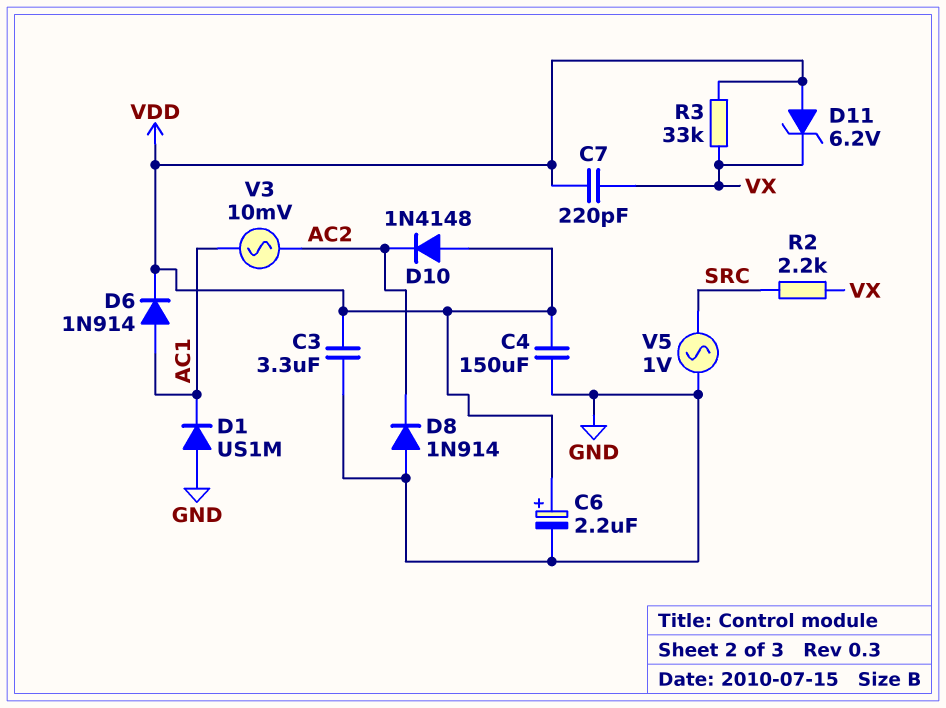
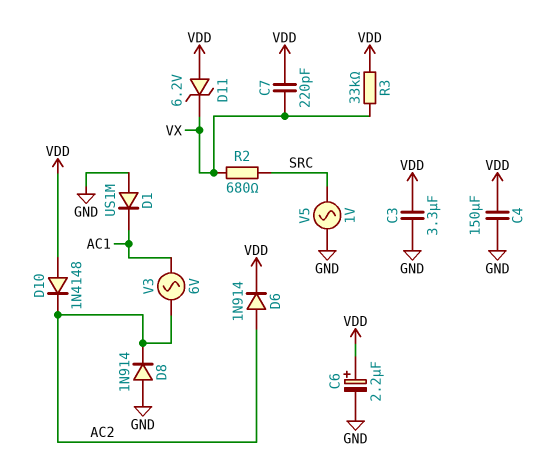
D6: diode 1N914 (A AC1, K VDD) -> diode 1N914 (A AC2, K VDD)
R2: 2.2k (SRC, VX) -> 680 (SRC, VX)
V3: AC 10mV (AC1, AC2) -> AC 6V (AC1, AC2)

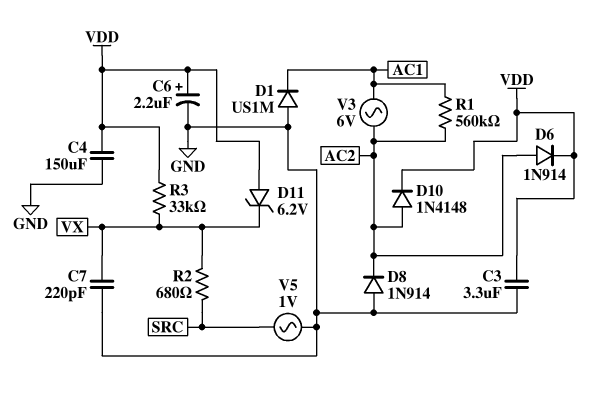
C7: 220pF (VDD, VX) -> 220pF (GND, VX)
D10: diode 1N4148 (A VDD, K AC2) -> diode 1N4148 (A AC2, K VDD)
R1: none -> 560k (AC1, AC2)

